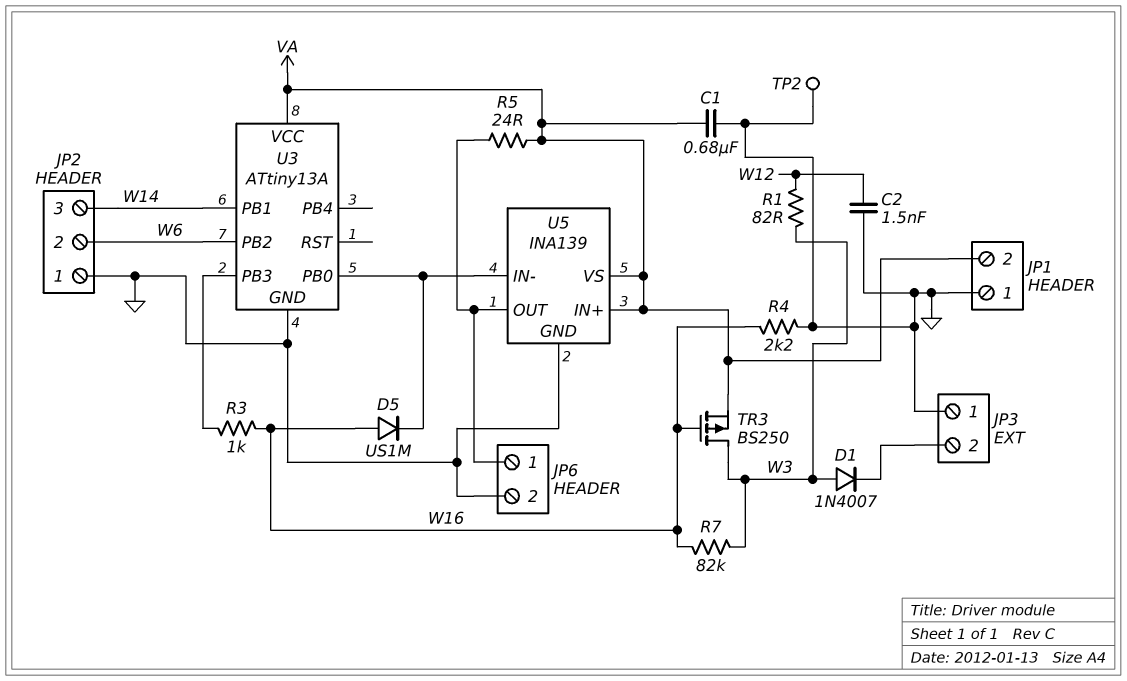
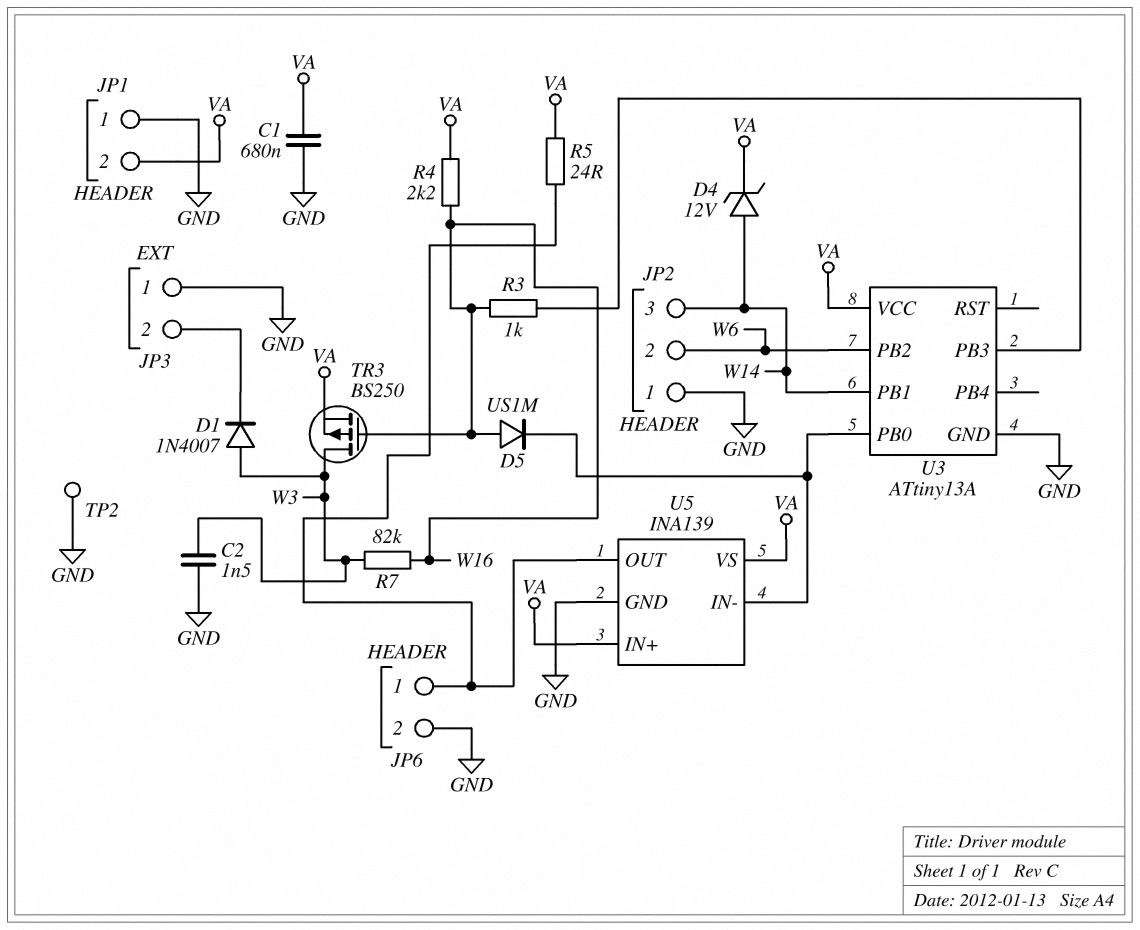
C2: 1.5nF (GND, W12) -> 1.5nF (GND, W3)
D4: none -> zener 12V (A W14, K VA)
R1: 82 (W3, W12) -> none
R4: 2.2k (GND, W16) -> 2.2k (VA, W16)

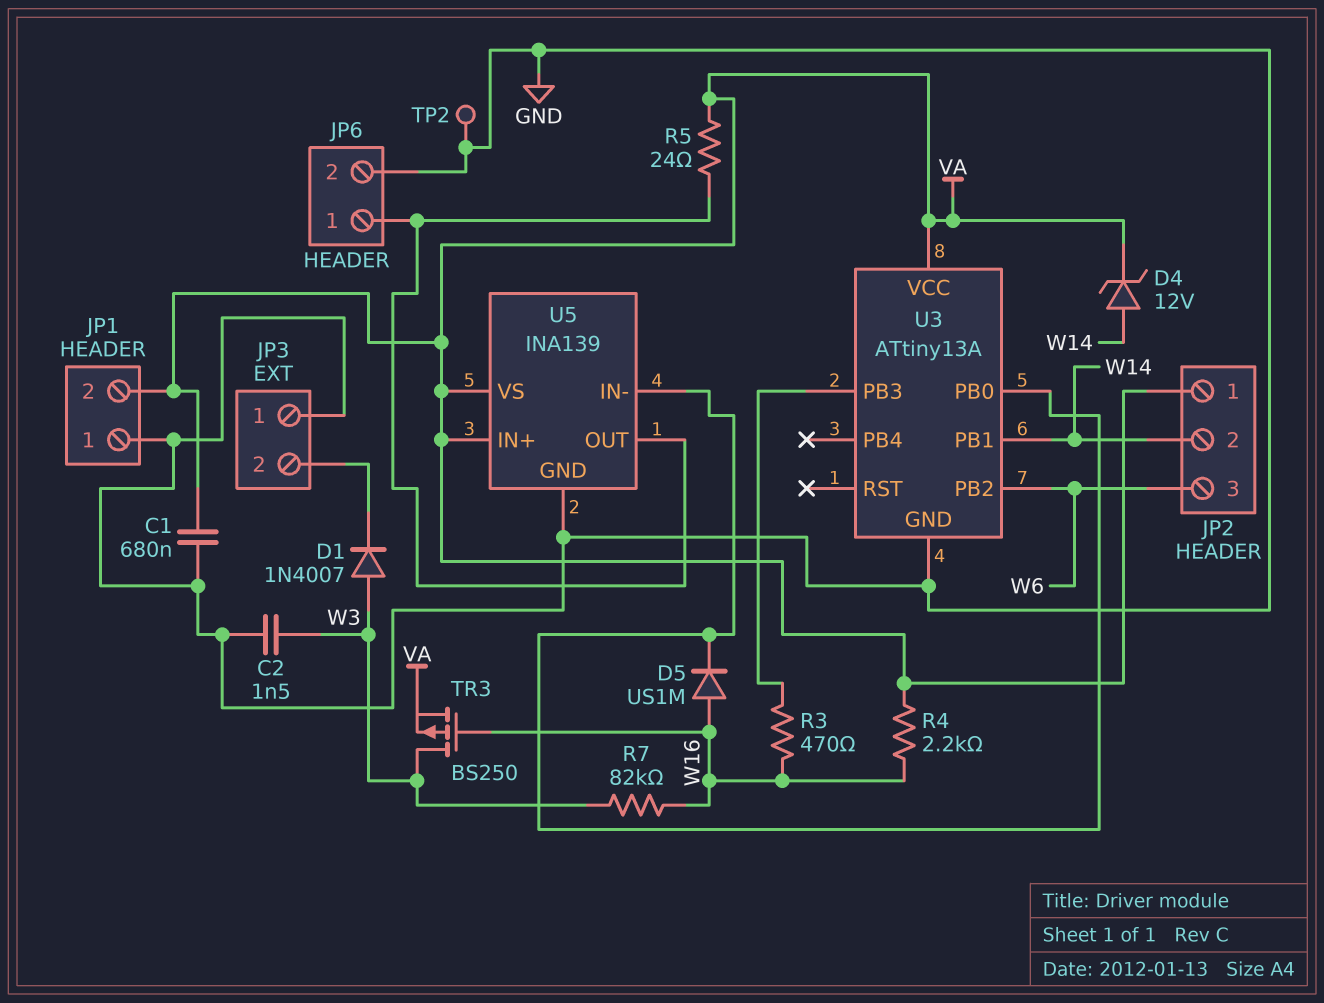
JP2 pin 1: GND -> VA
JP2 pin 2: W6 -> W14
JP2 pin 3: W14 -> W6
R3: 1k (U3/PB3, W16) -> 470 (U3/PB3, W16)

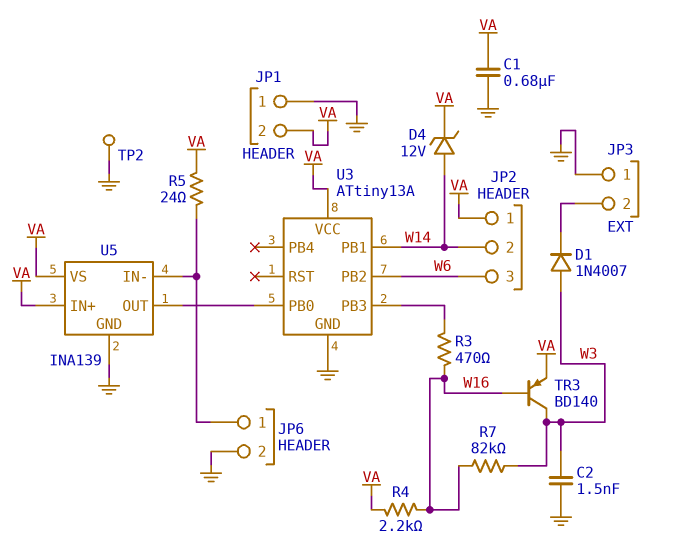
D5: diode US1M (A W16, K U3/PB0) -> none
TR3: PMOS BS250 (G W16, D W3, S VA) -> PNP BD140 (B W16, C W3, E VA)
U5 pin IN-: U3/PB0 -> JP6/1
U5 pin OUT: JP6/1 -> U3/PB0

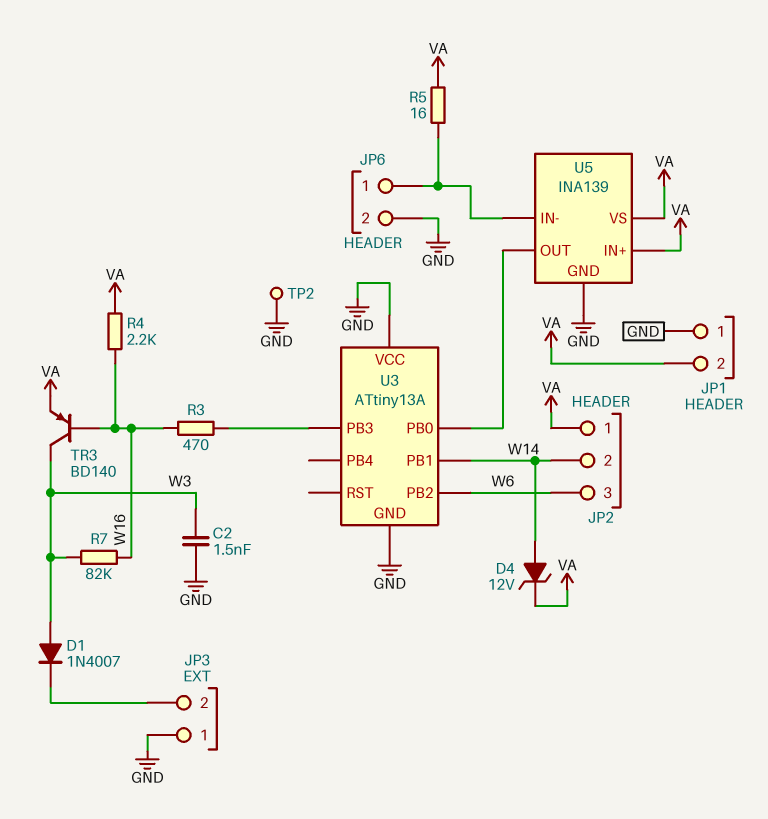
C1: 680nF (GND, VA) -> none
R5: 24 (JP6/1, VA) -> 16 (JP6/1, VA)
U3 pin VCC: VA -> GND

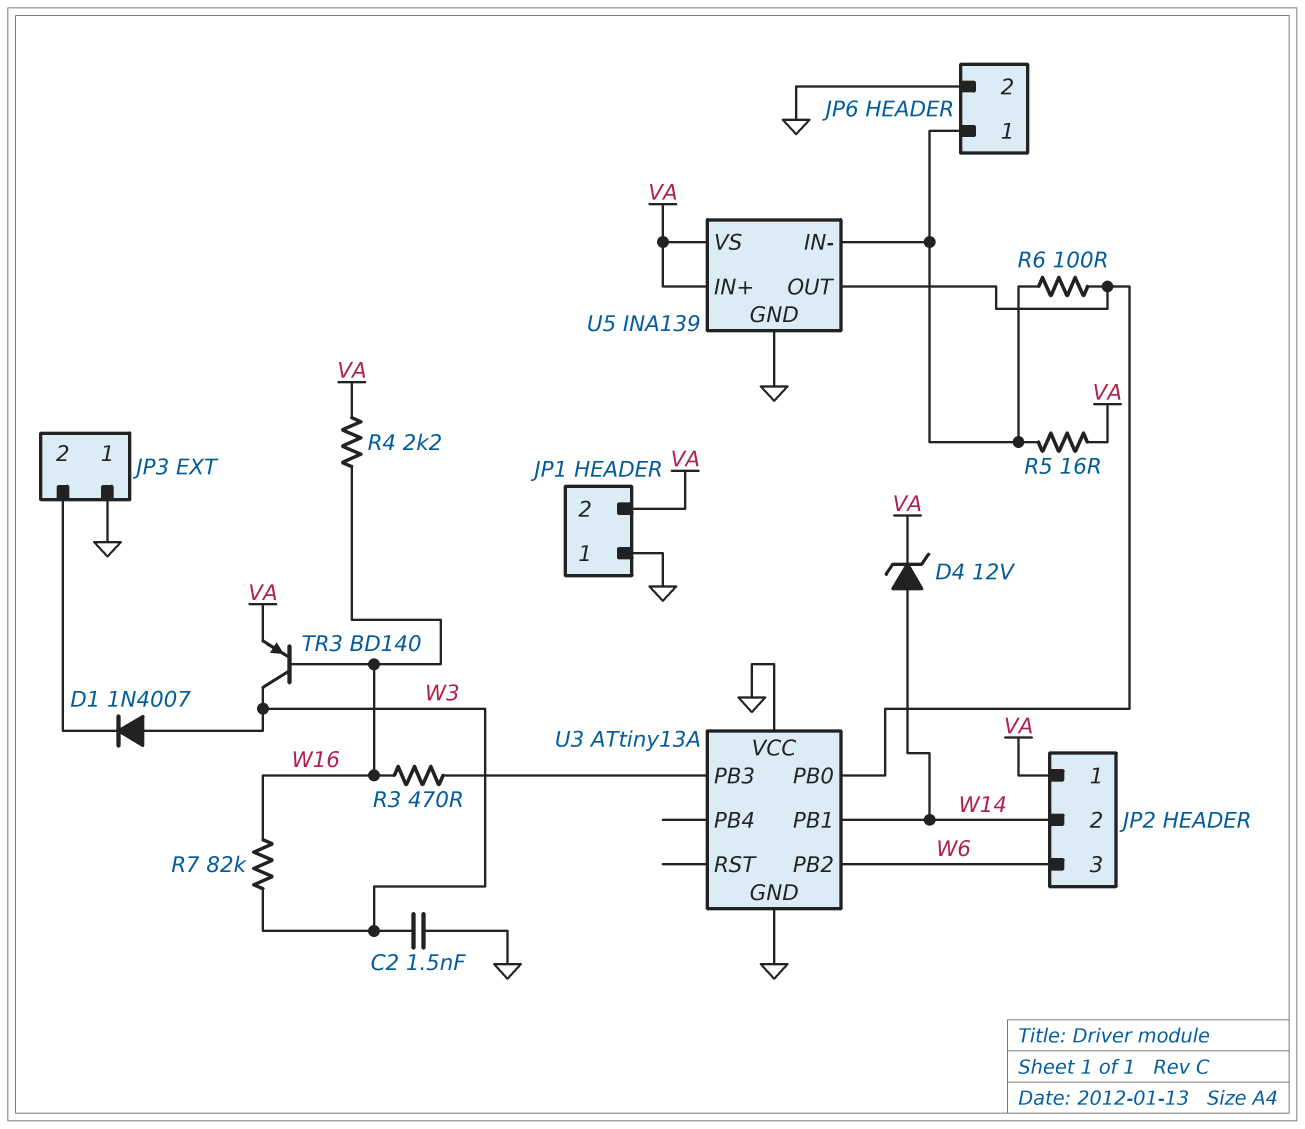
R6: none -> 100 (JP6/1, U3/PB0)
TP2: test point (GND) -> none

